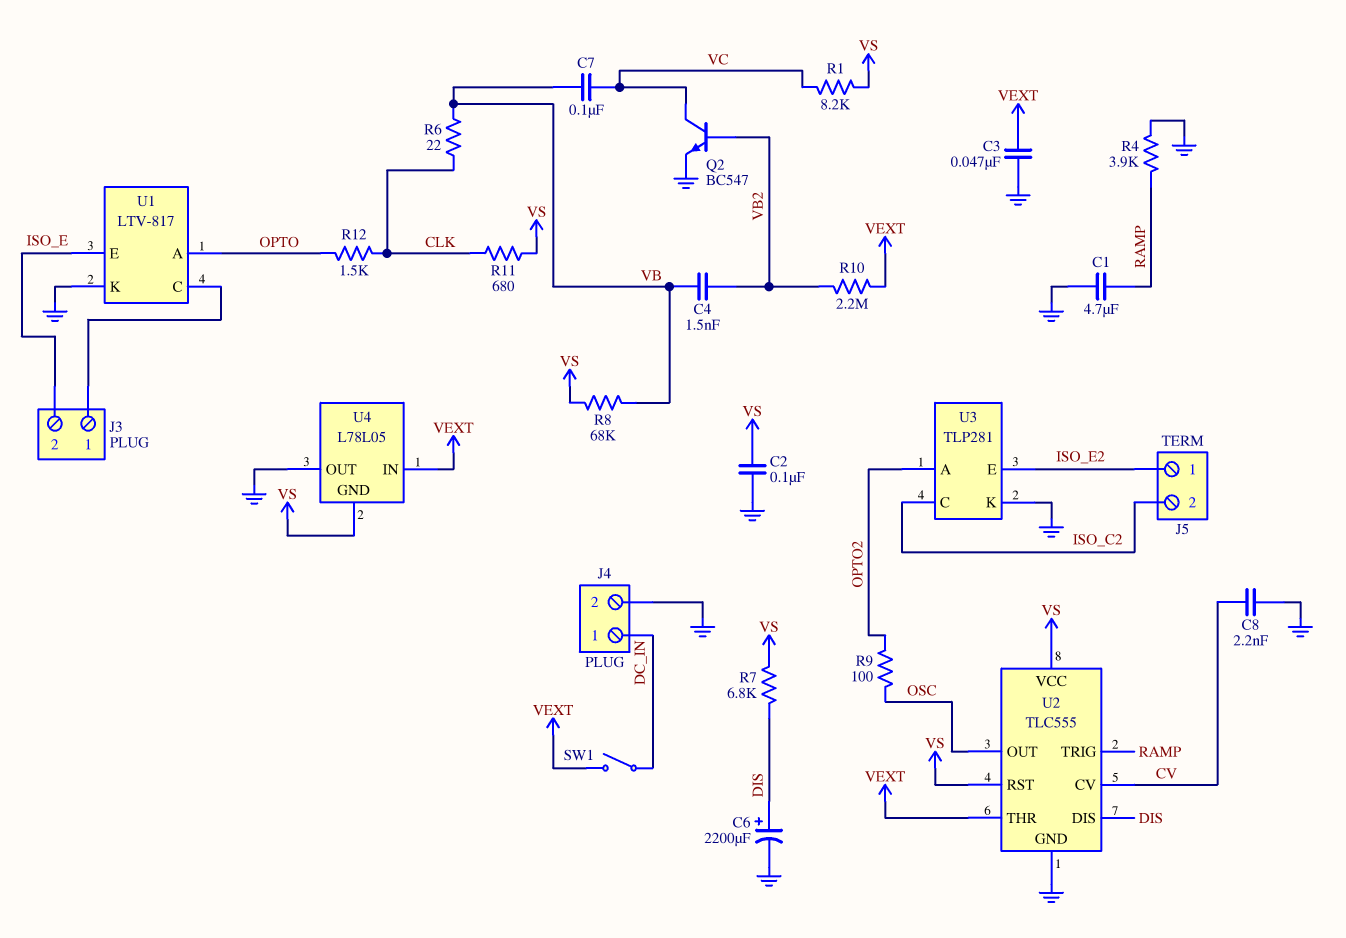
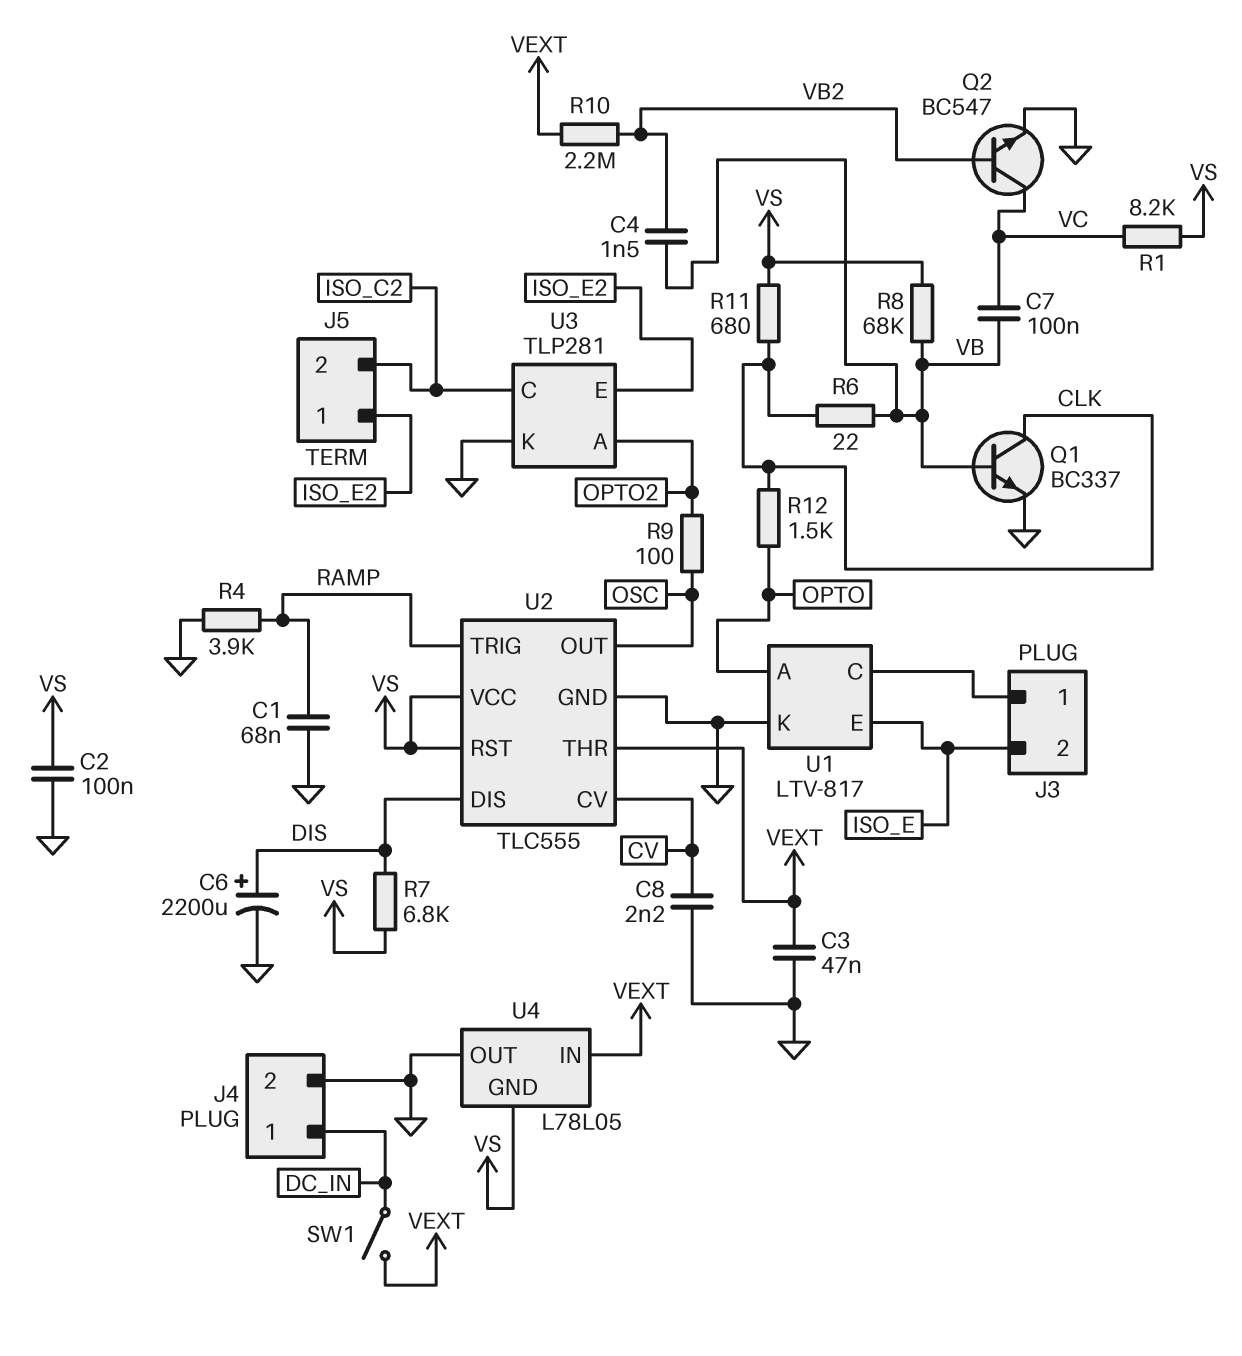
C1: 4.7uF (GND, RAMP) -> 68nF (GND, RAMP)
Q1: none -> NPN BC337 (B VB, C CLK, E GND)

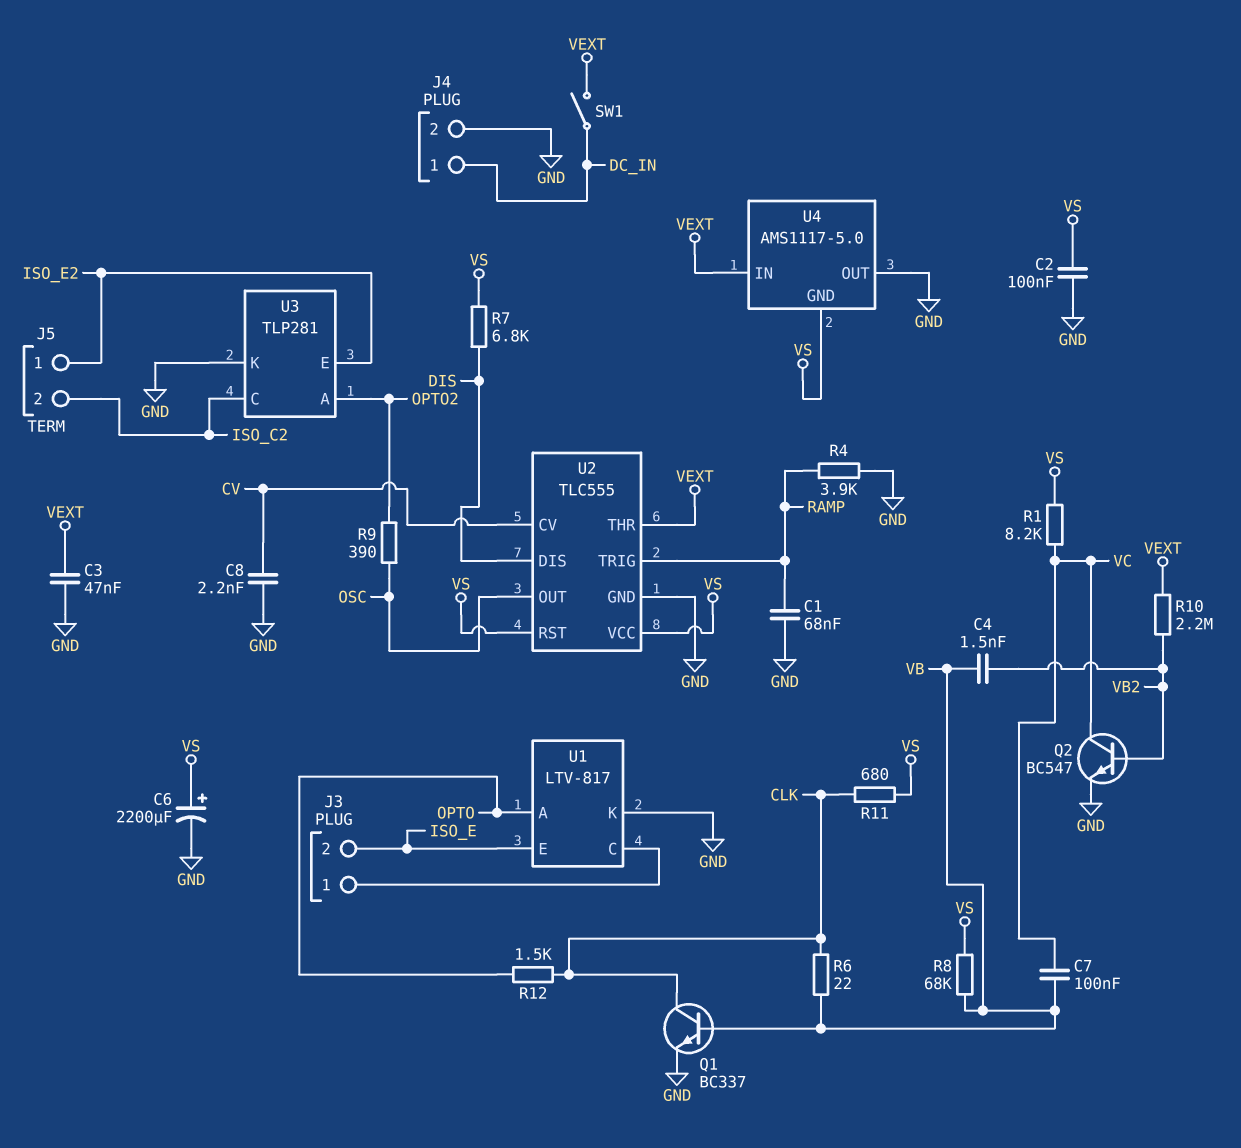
C6: 2200uF (plus DIS, minus GND) -> 2200uF (plus VS, minus GND)
R9: 100 (OPTO2, OSC) -> 390 (OPTO2, OSC)
U4: L78L05 -> AMS1117-5.0

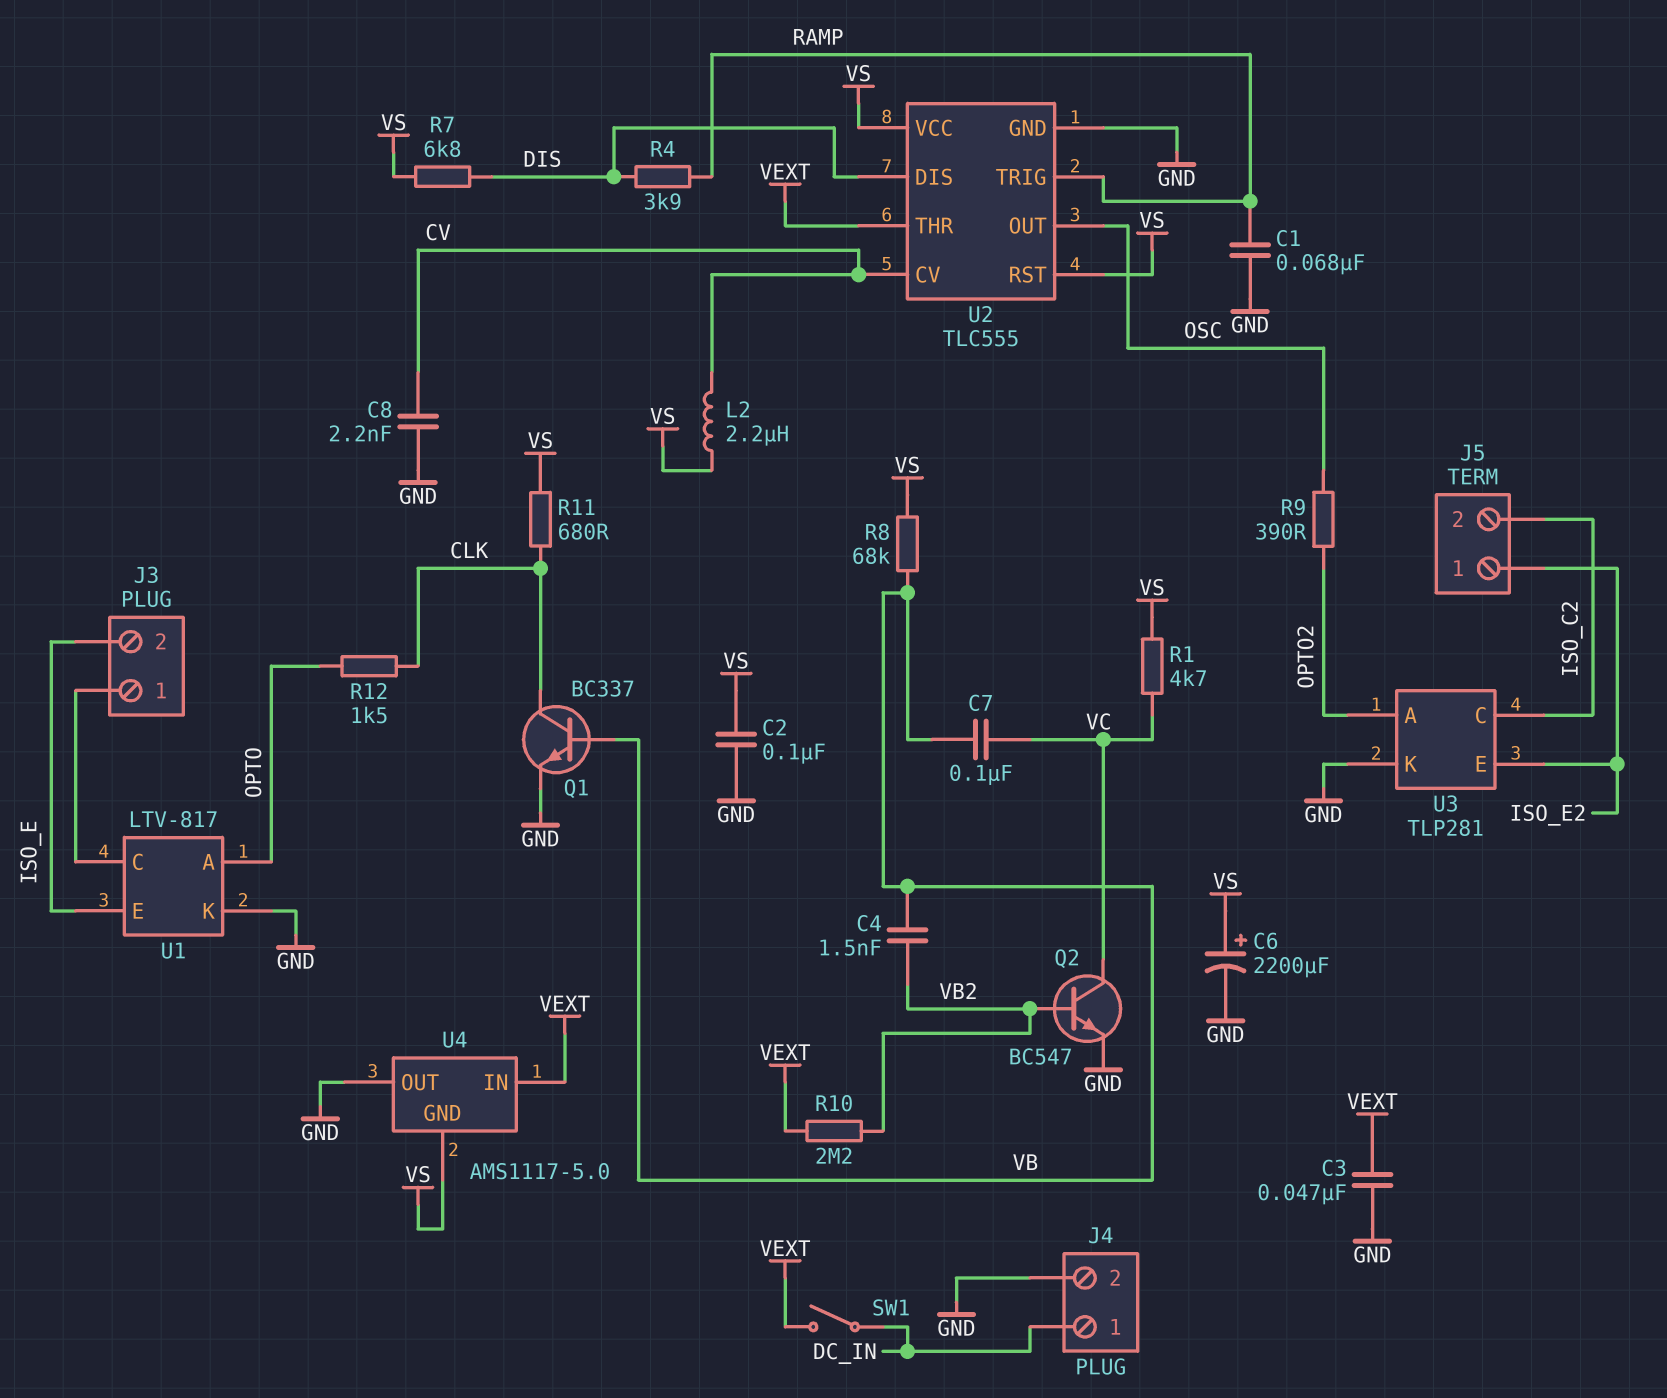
L2: none -> 2.2uH (CV, VS)
R1: 8.2k (VC, VS) -> 4.7k (VC, VS)
R4: 3.9k (GND, RAMP) -> 3.9k (DIS, RAMP)
R6: 22 (CLK, VB) -> none

